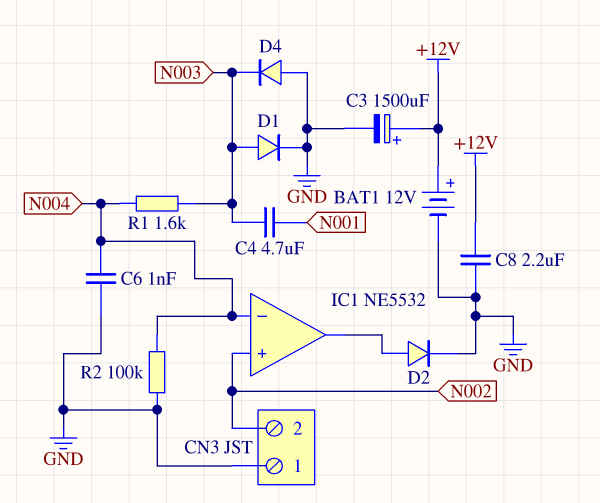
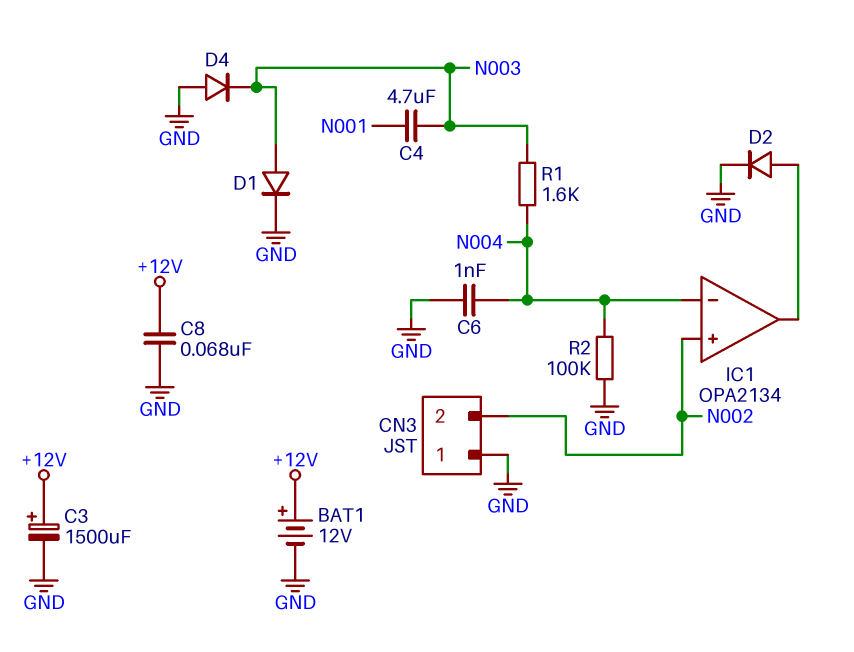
C8: 2.2uF (+12V, GND) -> 68nF (+12V, GND)
IC1: NE5532 -> OPA2134

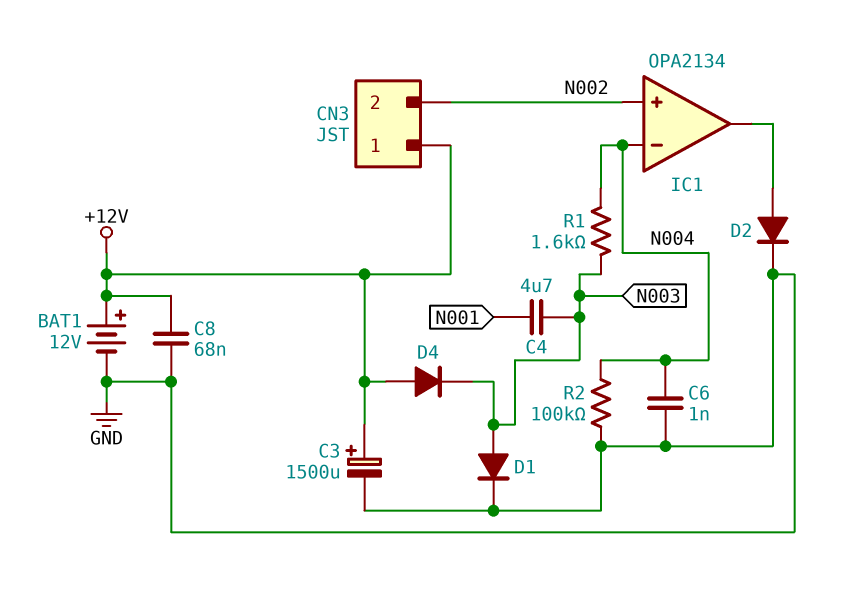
CN3 pin 1: GND -> +12V
D4: diode (A GND, K N003) -> diode (A +12V, K N003)

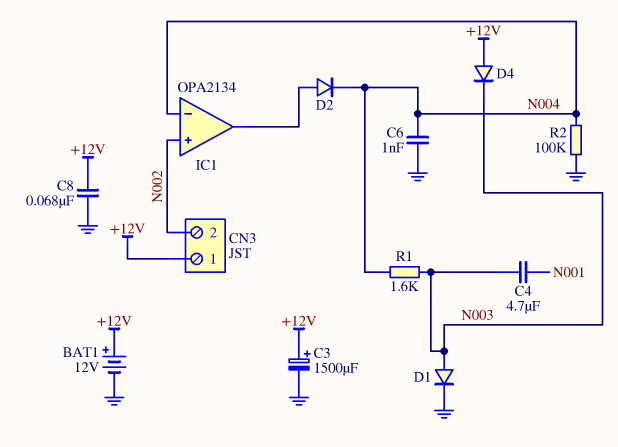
D2: diode (A IC1/out, K GND) -> diode (A IC1/out, K N004)

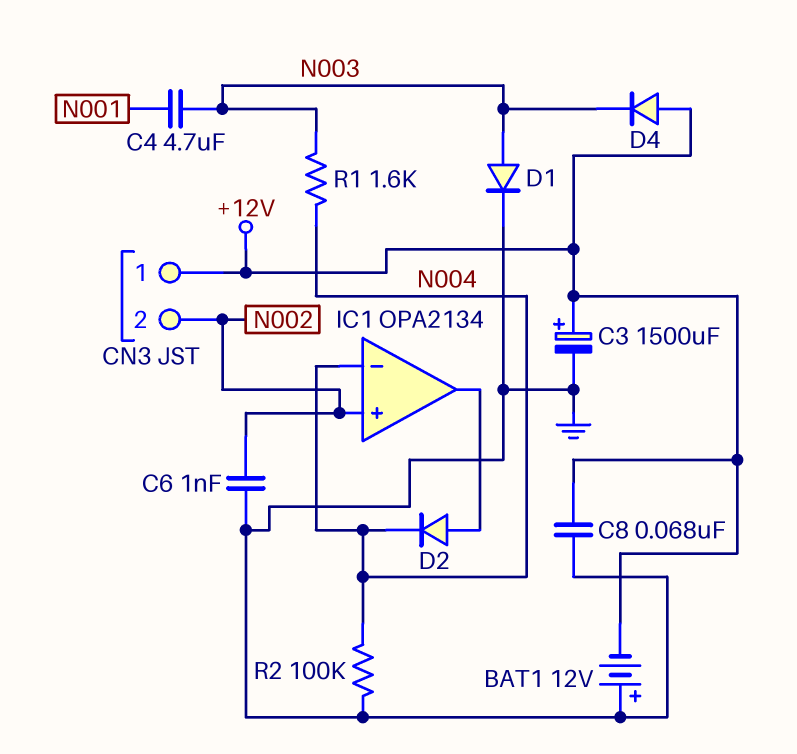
BAT1: 12V (plus +12V, minus GND) -> 12V (plus GND, minus +12V)
C6: 1nF (GND, N004) -> 1nF (GND, N002)

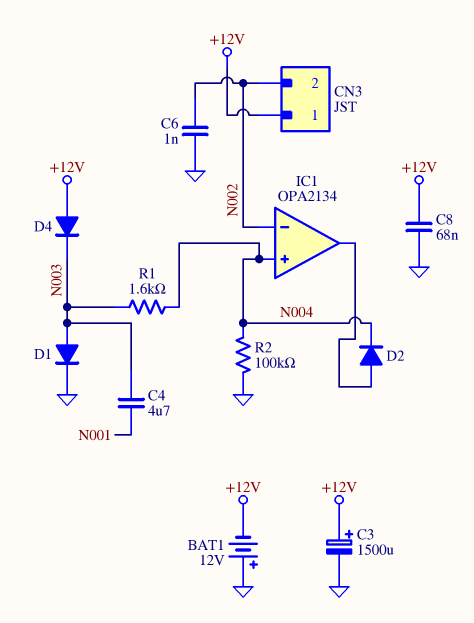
IC1 pin in+: N002 -> N004
IC1 pin in-: N004 -> N002

